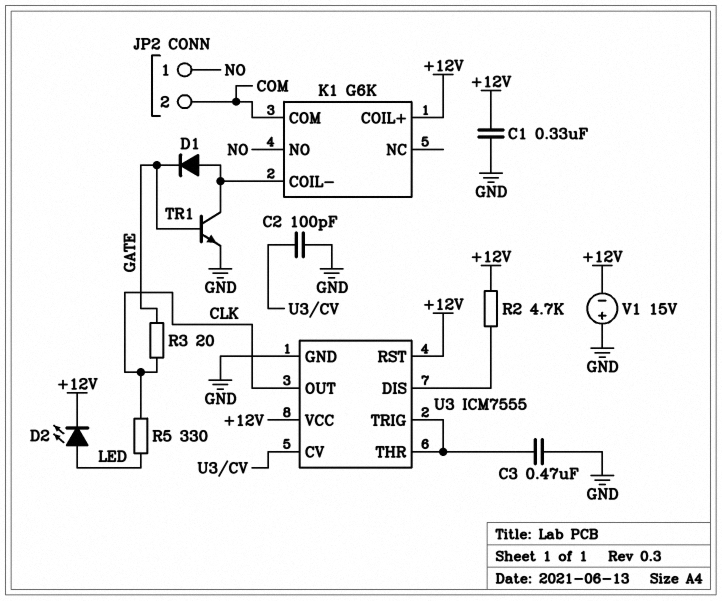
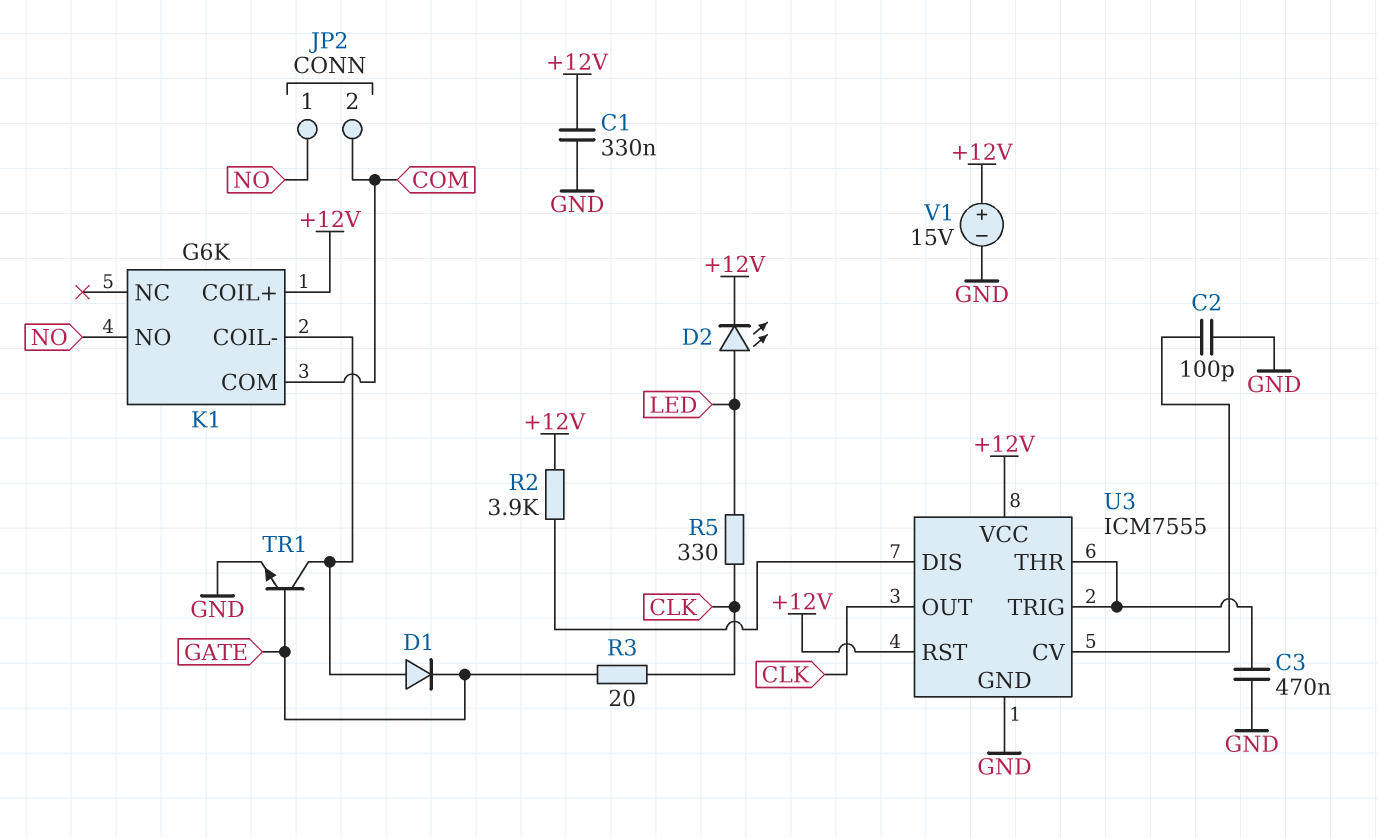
R2: 4.7k (+12V, U3/DIS) -> 3.9k (+12V, U3/DIS)
V1: 15V (plus GND, minus +12V) -> 15V (plus +12V, minus GND)

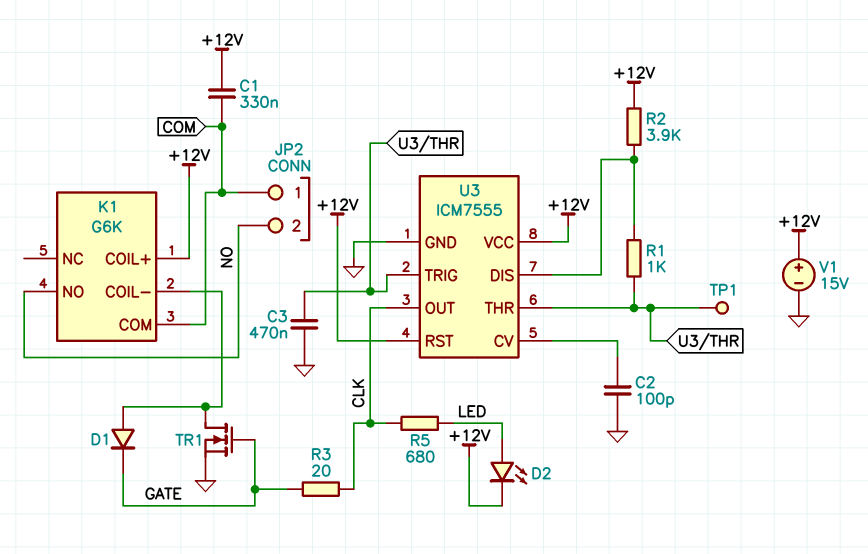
C1: 330nF (+12V, GND) -> 330nF (+12V, COM)
JP2 pin 1: NO -> COM
JP2 pin 2: COM -> NO
R1: none -> 1k (U3/DIS, U3/THR)
R5: 330 (CLK, LED) -> 680 (CLK, LED)
TP1: none -> test point (U3/THR)
TR1: NPN (B GATE, C K1/COIL-, E GND) -> NMOS (G GATE, D K1/COIL-, S GND)

